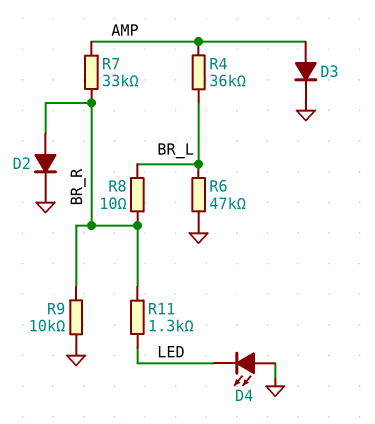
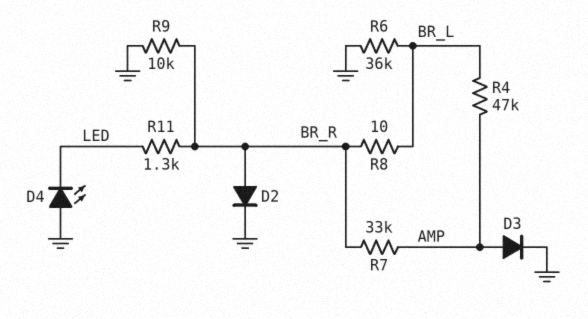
R4: 36k (AMP, BR_L) -> 47k (AMP, BR_L)
R6: 47k (BR_L, GND) -> 36k (BR_L, GND)

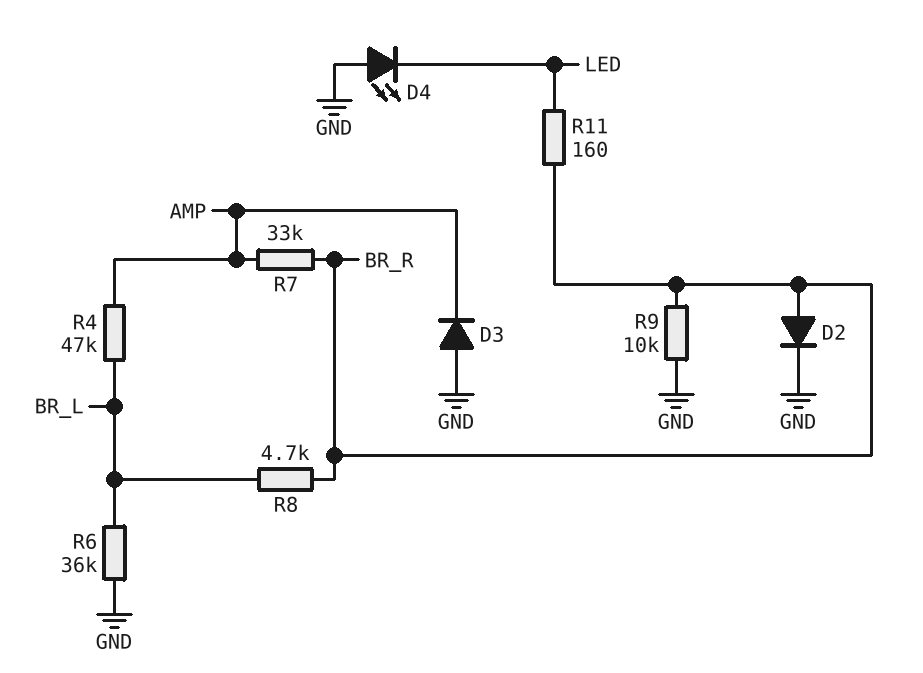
D3: diode (A AMP, K GND) -> diode (A GND, K AMP)
R8: 10 (BR_L, BR_R) -> 4.7k (BR_L, BR_R)
R11: 1.3k (BR_R, LED) -> 160 (BR_R, LED)

